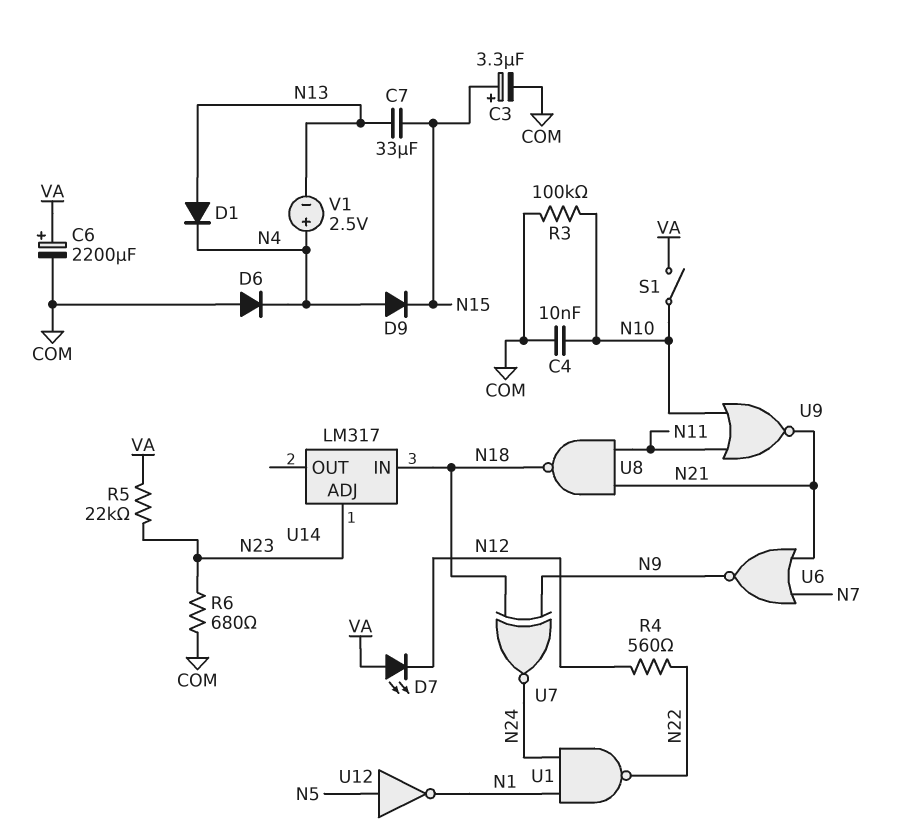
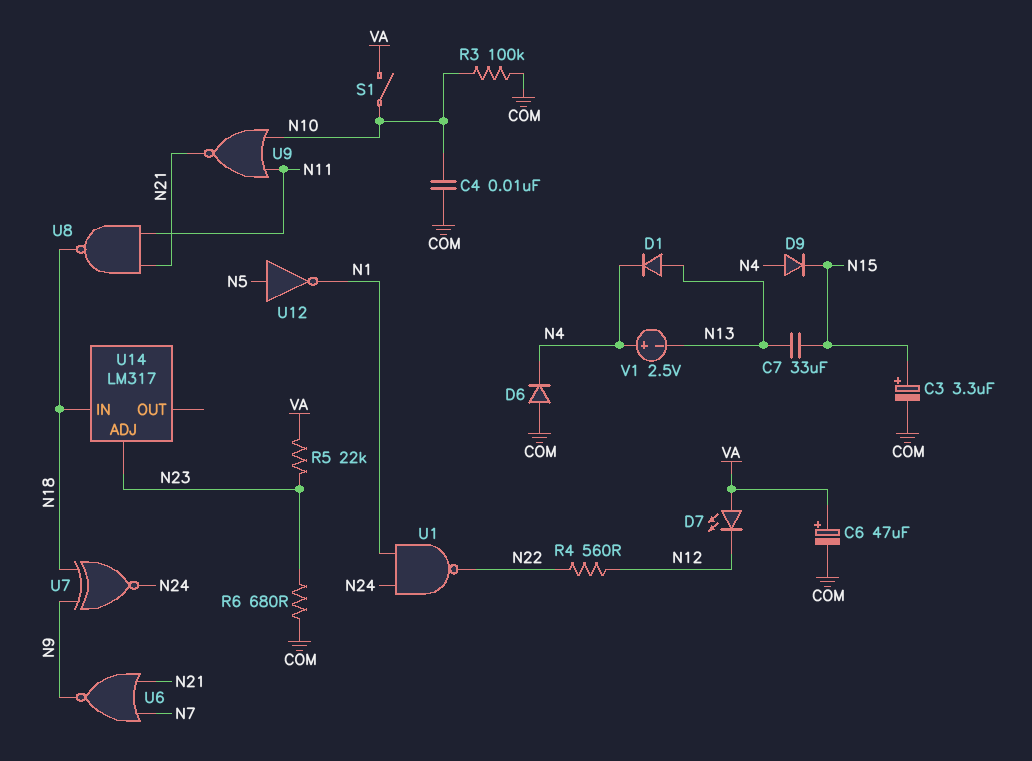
C6: 2200uF (plus VA, minus COM) -> 47uF (plus VA, minus COM)

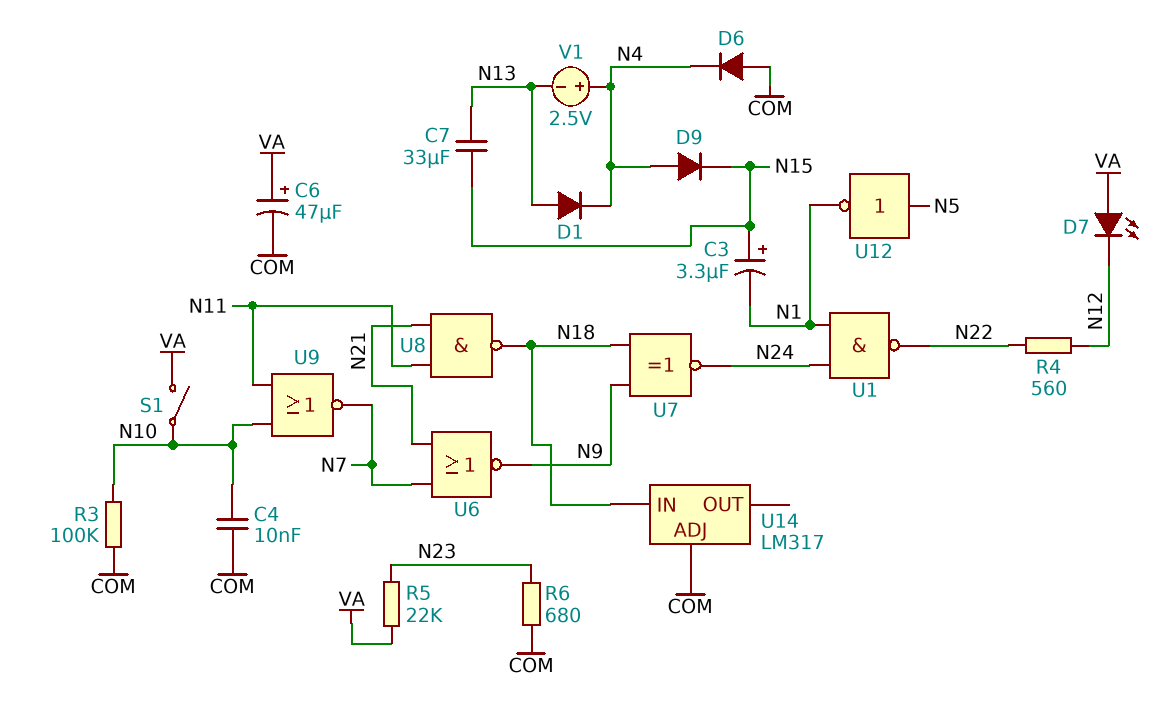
C3: 3.3uF (plus N15, minus COM) -> 3.3uF (plus N15, minus N1)
U9: NOR (in N10, in N11, out N21) -> NOR (in N10, in N11, out N7)
U14 pin ADJ: N23 -> COM

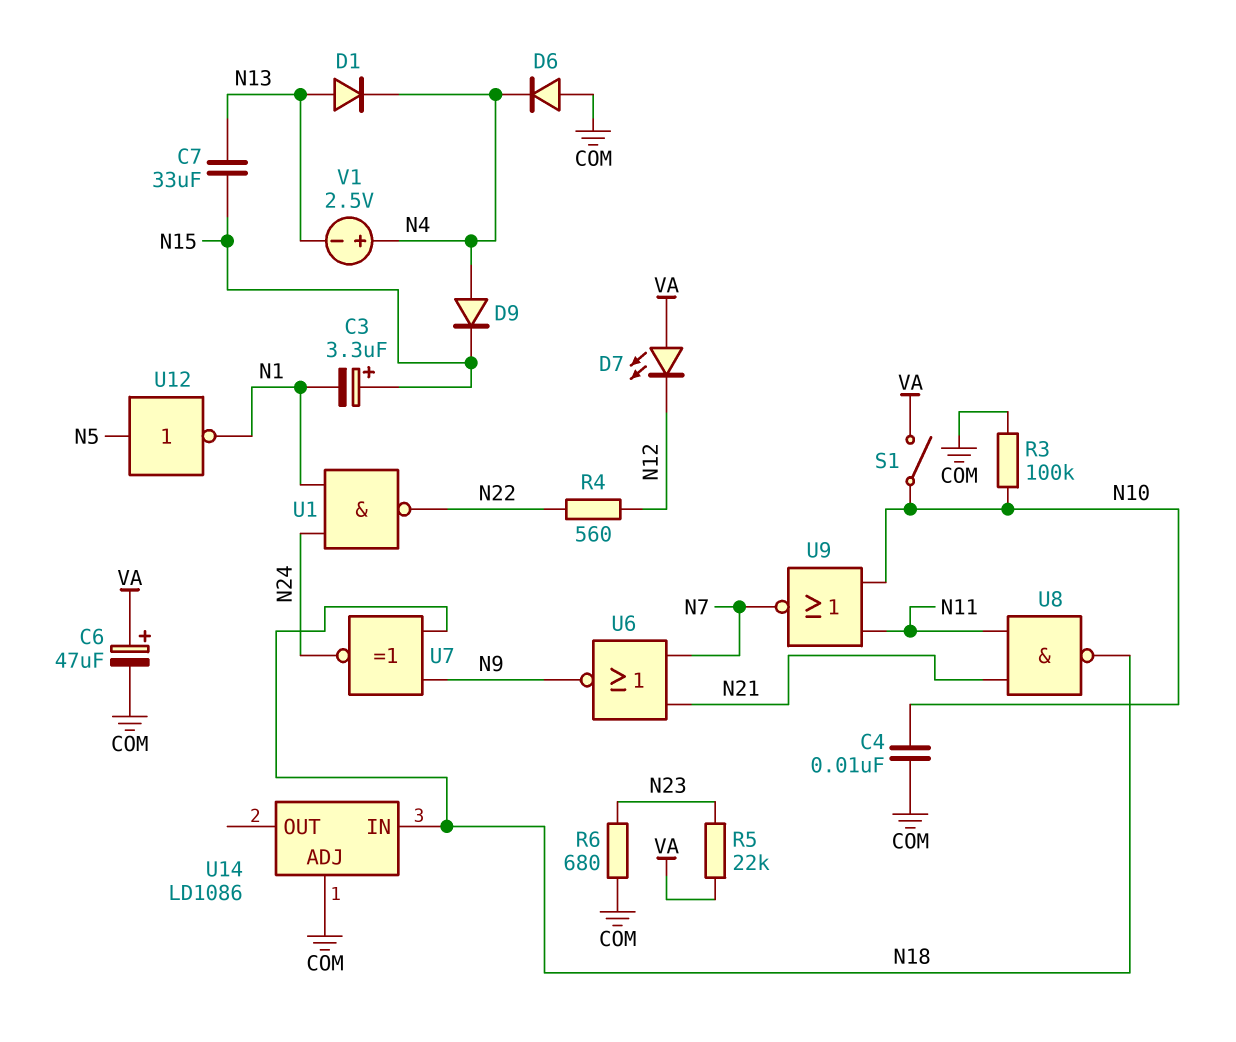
U14: LM317 -> LD1086

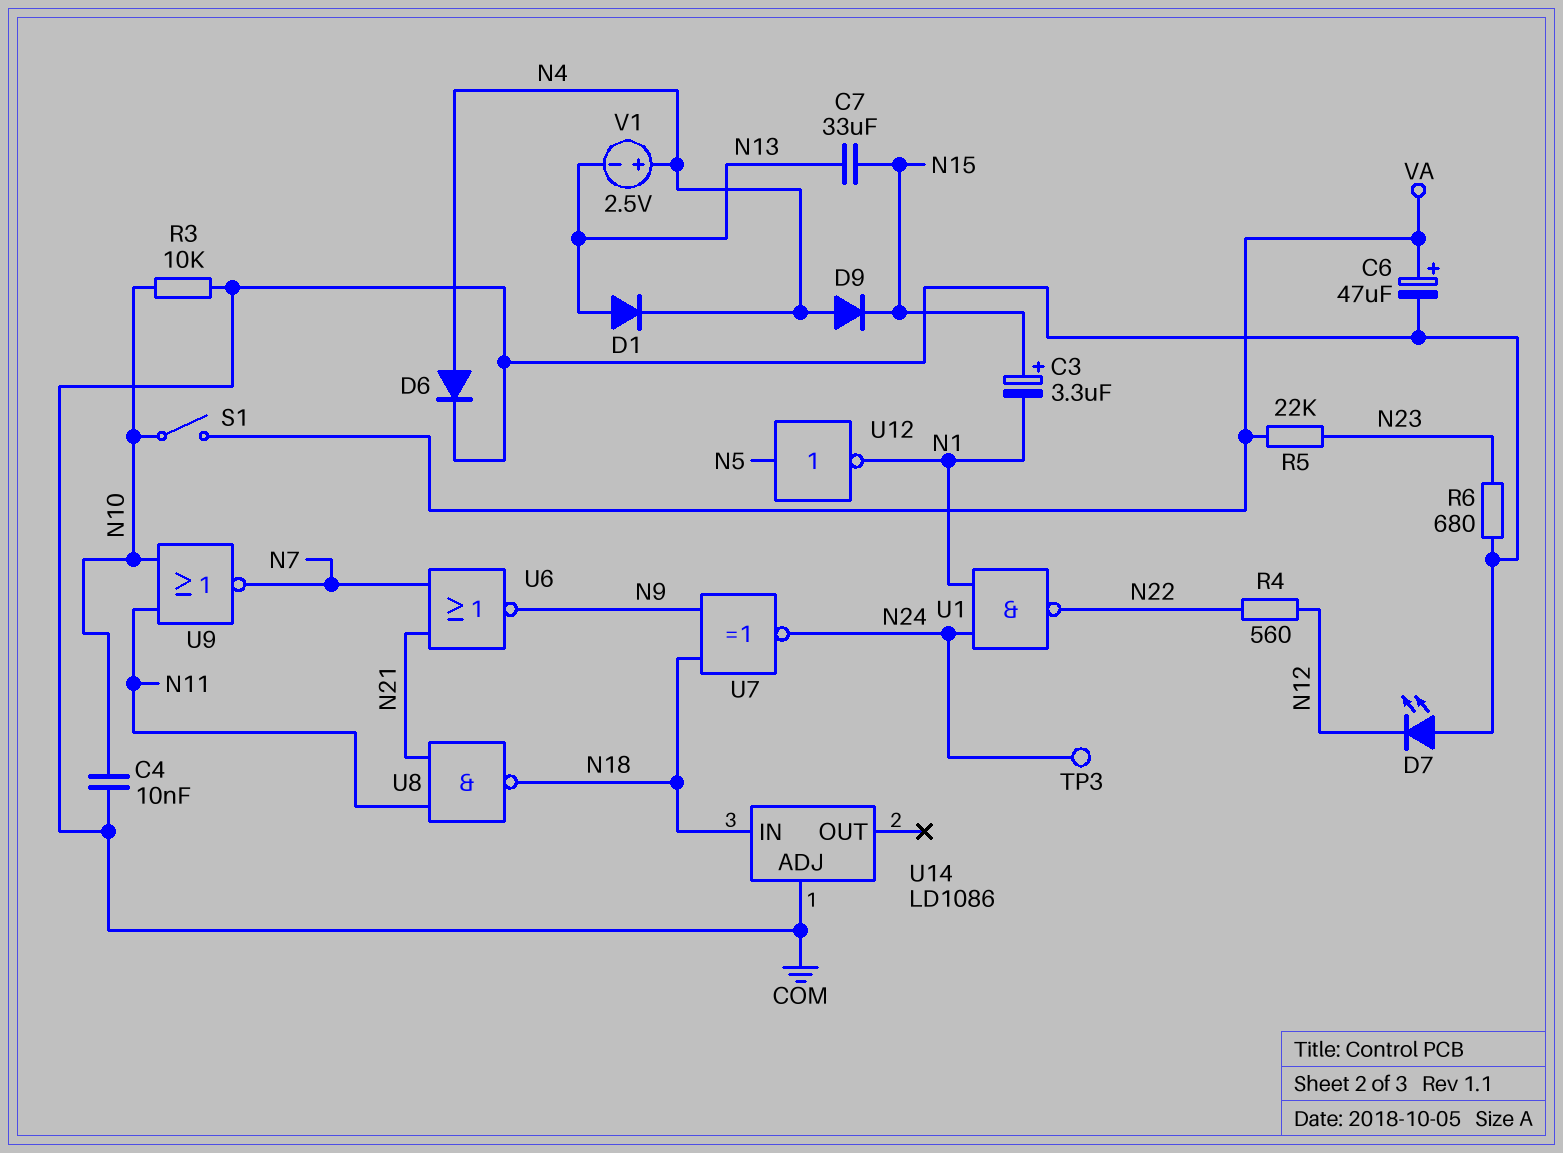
D6: diode (A COM, K N4) -> diode (A N4, K COM)
D7: LED (A VA, K N12) -> LED (A COM, K N12)
R3: 100k (COM, N10) -> 10k (COM, N10)
TP3: none -> test point (N24)

